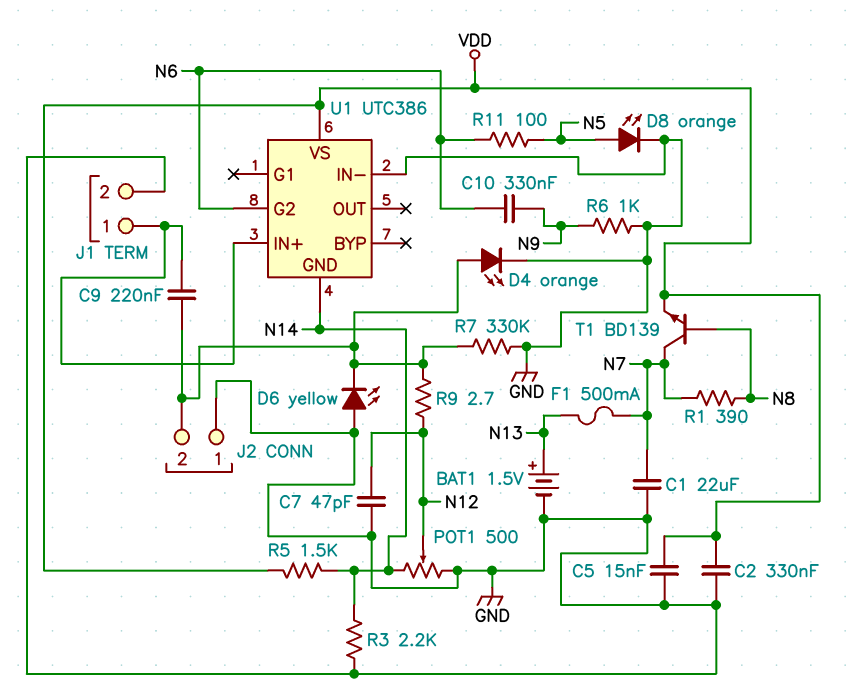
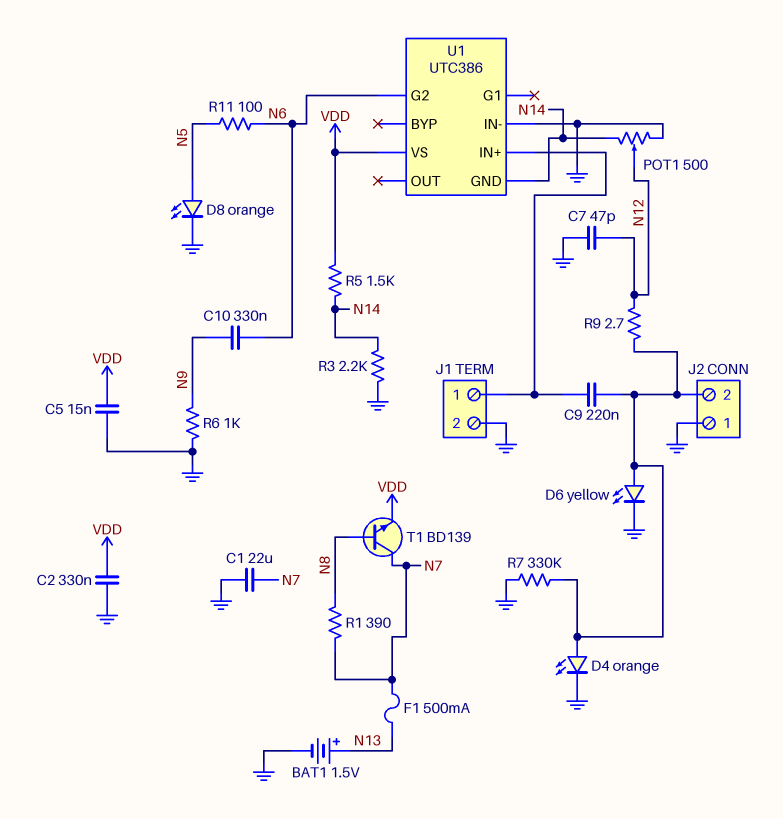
D6: LED yellow (A GND, K J2/2) -> LED yellow (A J2/2, K GND)

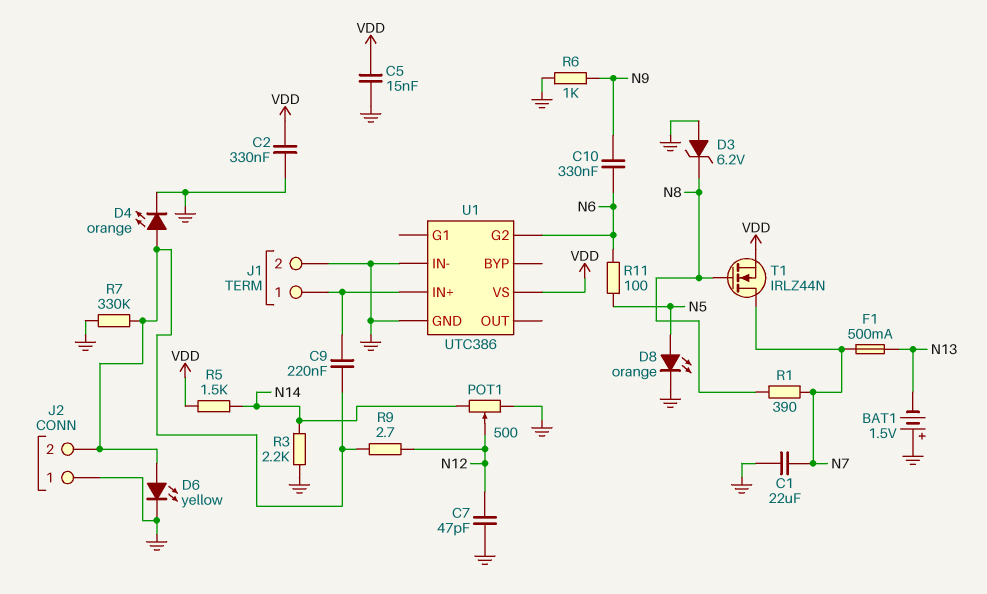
BAT1: 1.5V (plus N13, minus GND) -> 1.5V (plus GND, minus N13)
D3: none -> zener 6.2V (A GND, K N8)
T1: NPN BD139 (B N8, C N7, E VDD) -> NMOS IRLZ44N (G N8, D N7, S VDD)
U1 pin GND: N14 -> GND

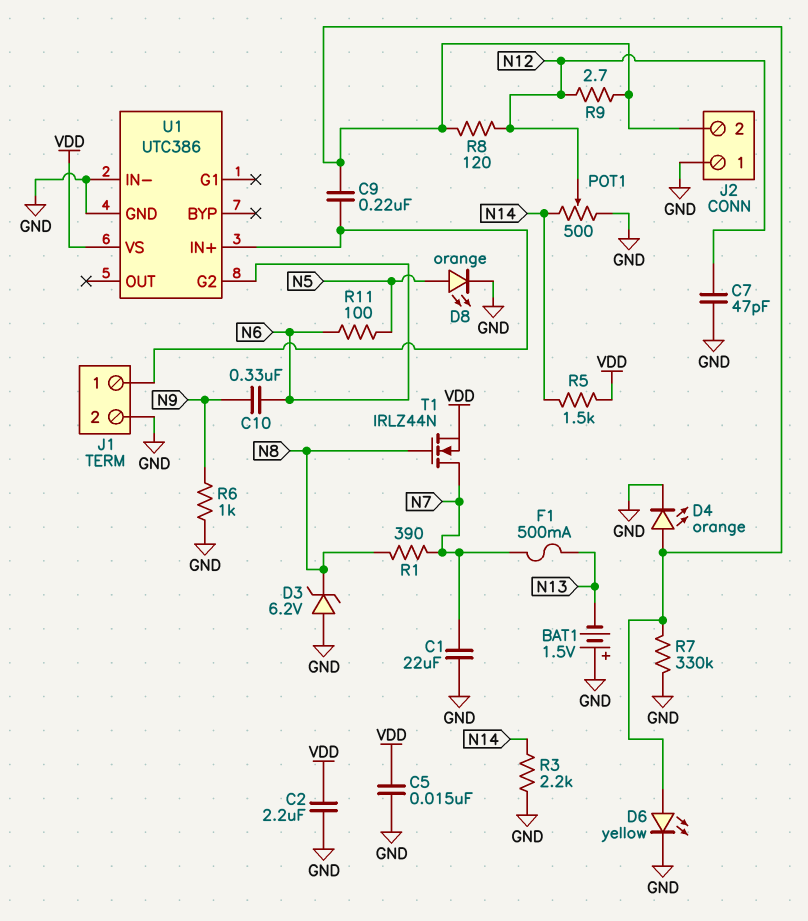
C2: 330nF (GND, VDD) -> 2.2uF (GND, VDD)
R8: none -> 120 (J2/2, N12)

